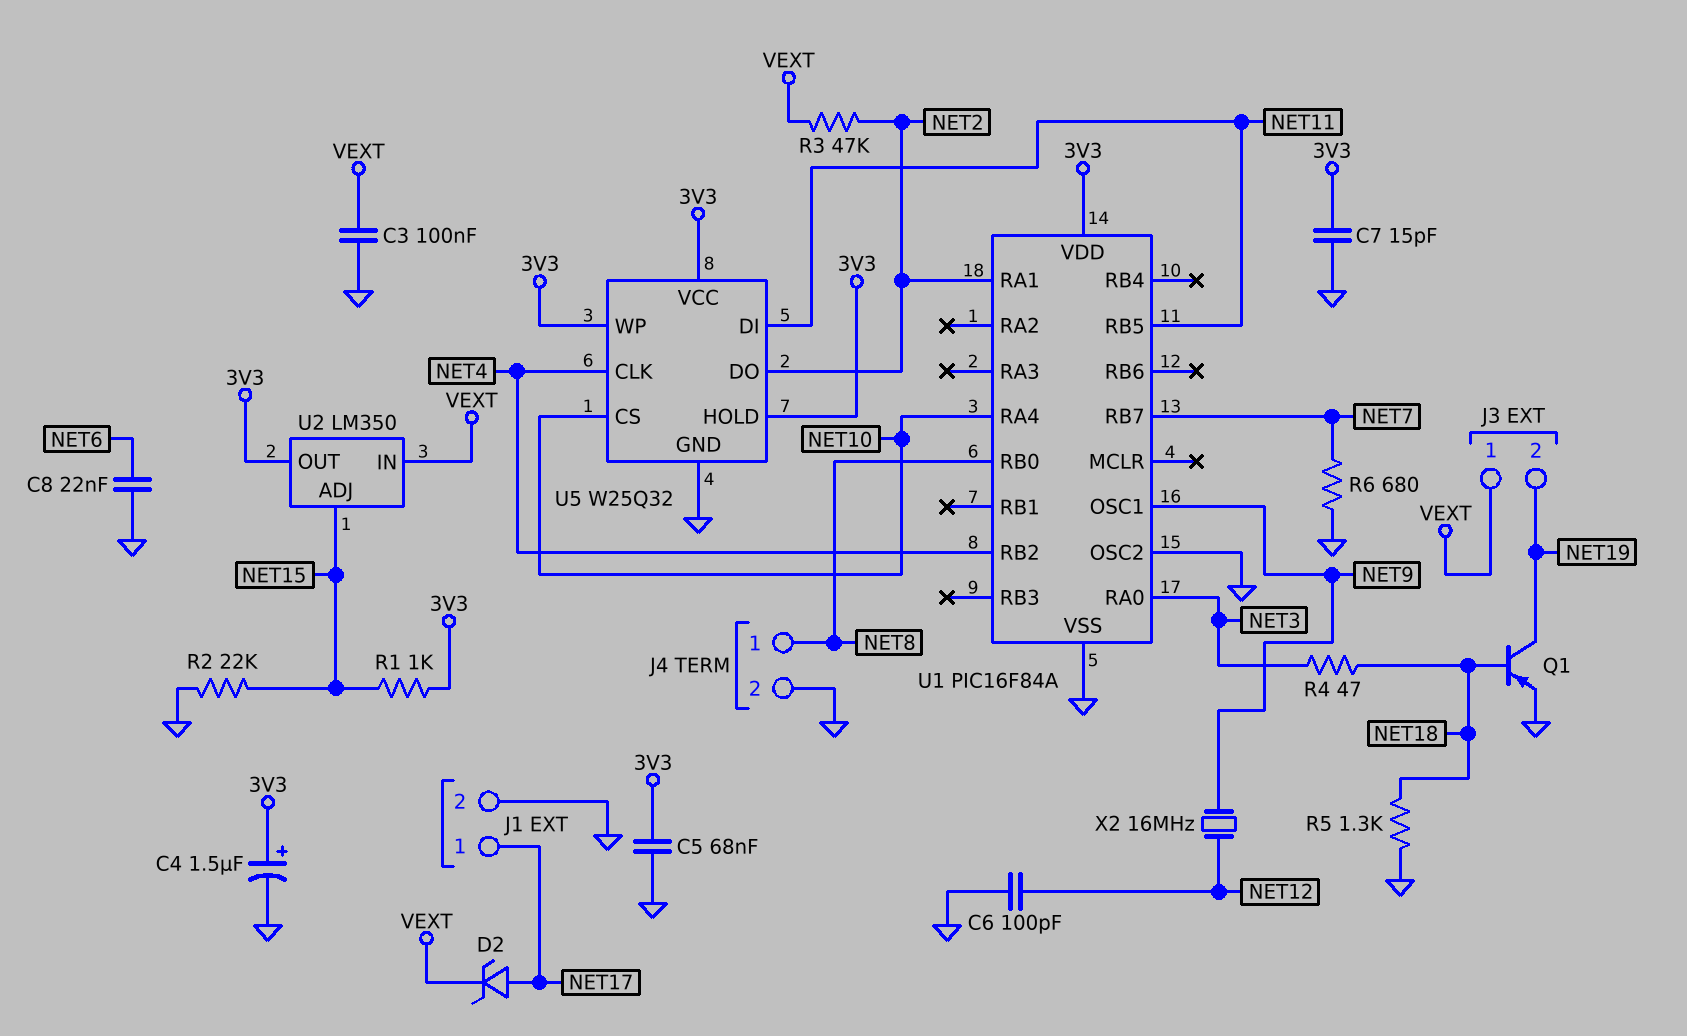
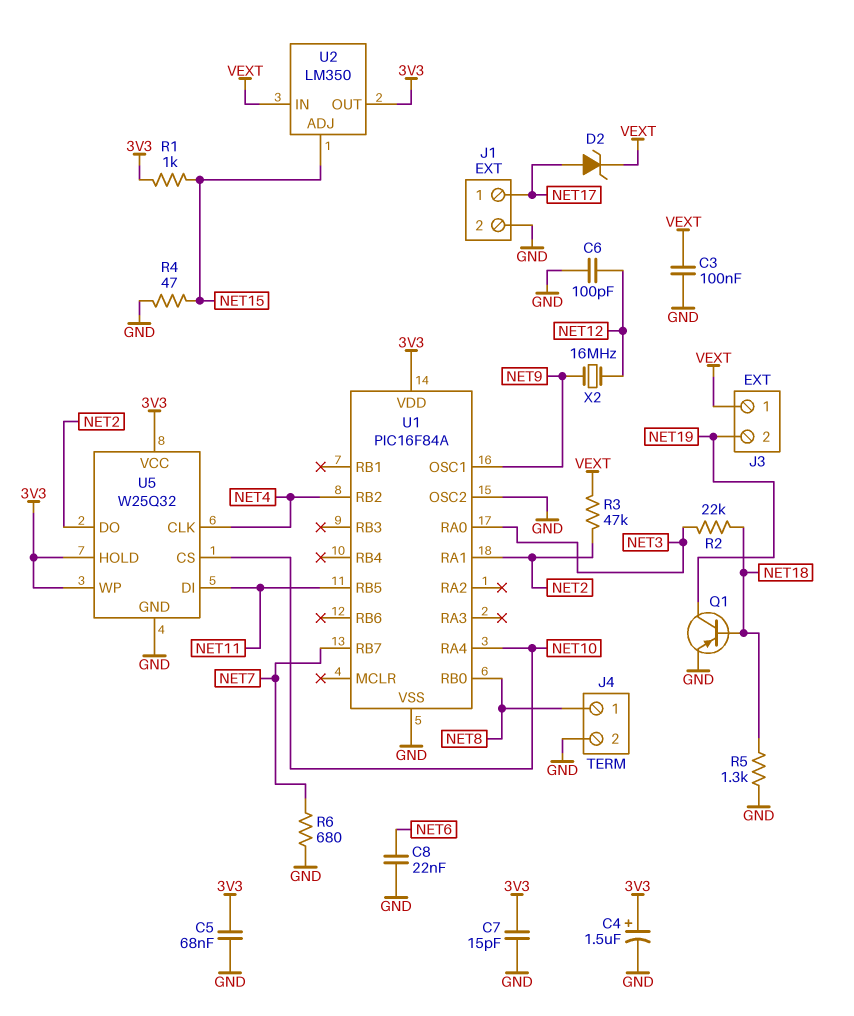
R2: 22k (GND, NET15) -> 22k (NET3, NET18)
R4: 47 (NET3, NET18) -> 47 (GND, NET15)

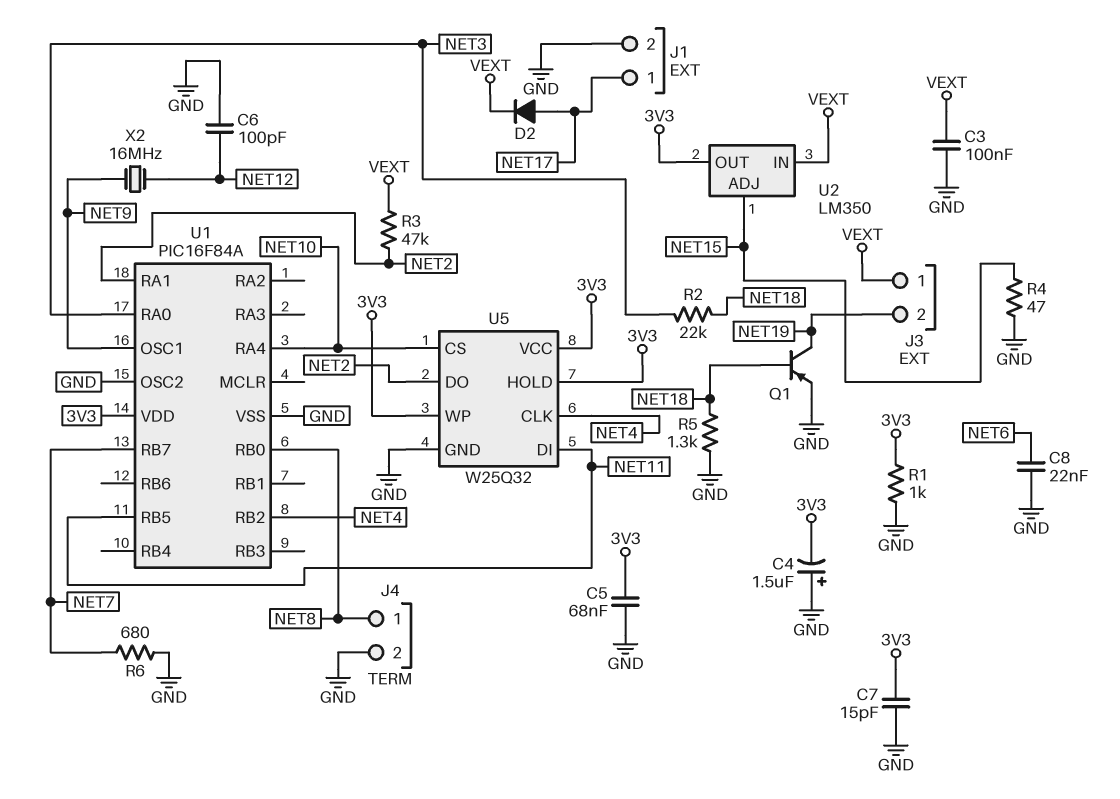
C4: 1.5uF (plus 3V3, minus GND) -> 1.5uF (plus GND, minus 3V3)
D2: zener (A NET17, K VEXT) -> diode (A NET17, K VEXT)
R1: 1k (3V3, NET15) -> 1k (3V3, GND)

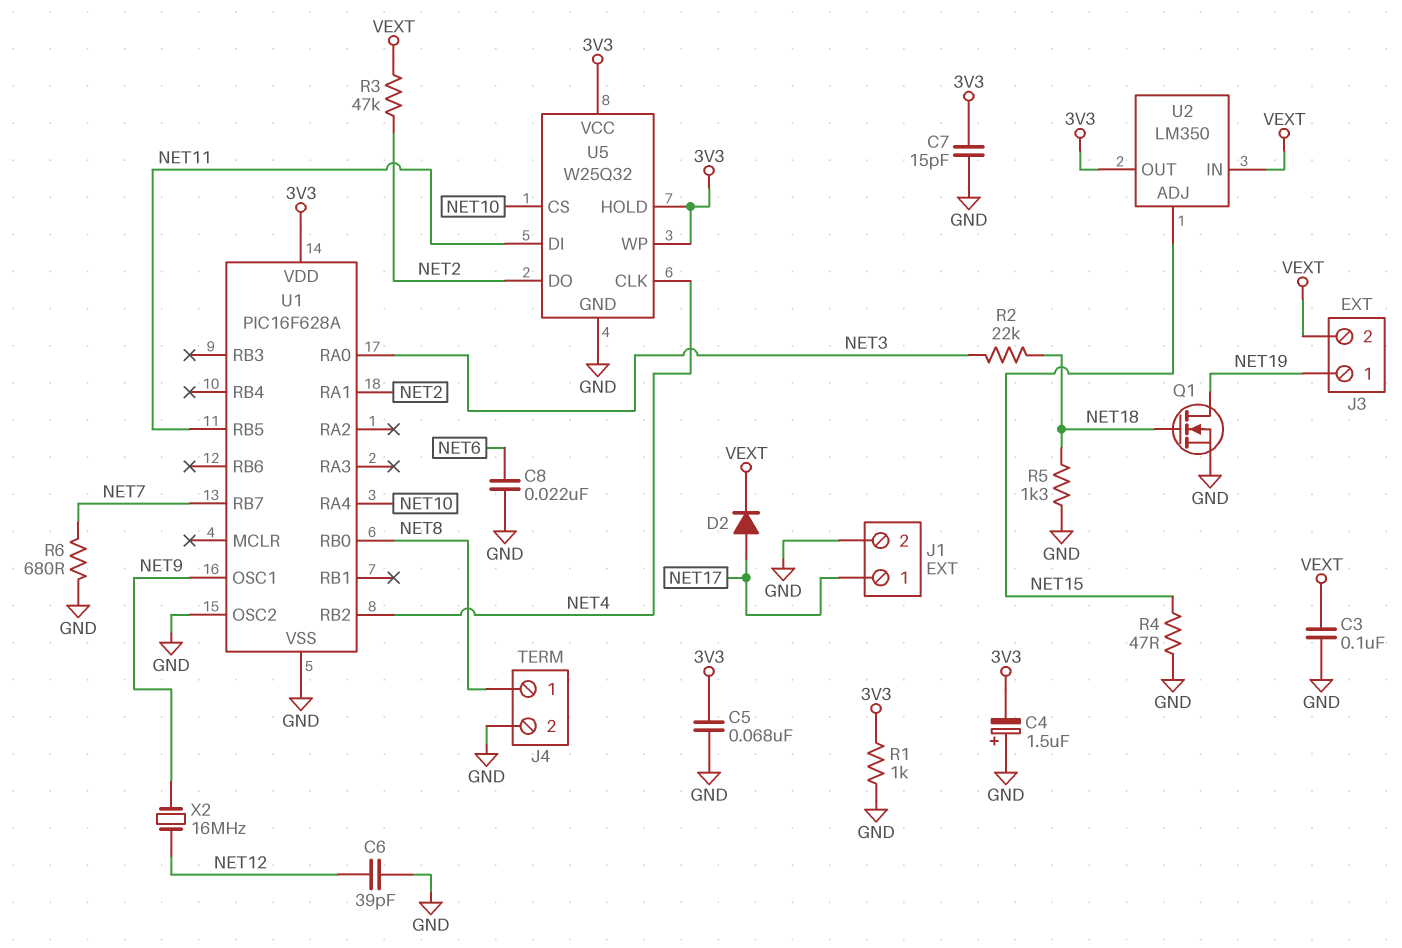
C6: 100pF (GND, NET12) -> 39pF (GND, NET12)
J3 pin 1: VEXT -> NET19
J3 pin 2: NET19 -> VEXT
Q1: PNP (B NET18, C NET19, E GND) -> NMOS (G NET18, D NET19, S GND)
U1: PIC16F84A -> PIC16F628A

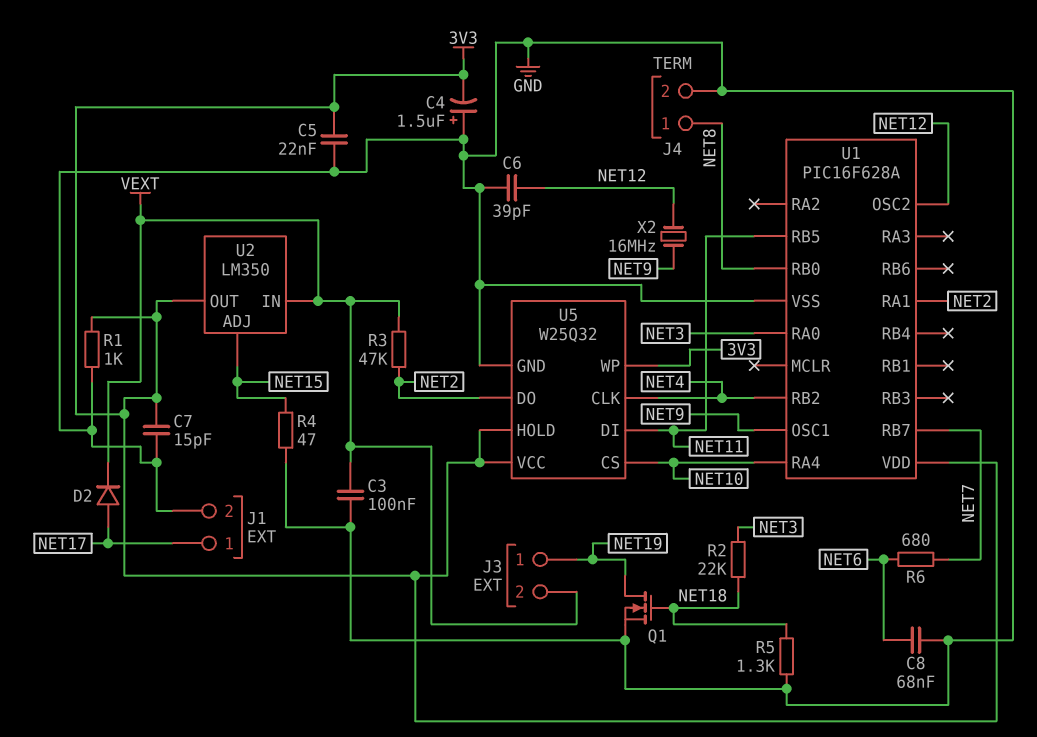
C5: 68nF (3V3, GND) -> 22nF (3V3, GND)
C8: 22nF (GND, NET6) -> 68nF (GND, NET6)
R6: 680 (GND, NET7) -> 680 (NET6, NET7)
U1 pin OSC2: GND -> NET12

